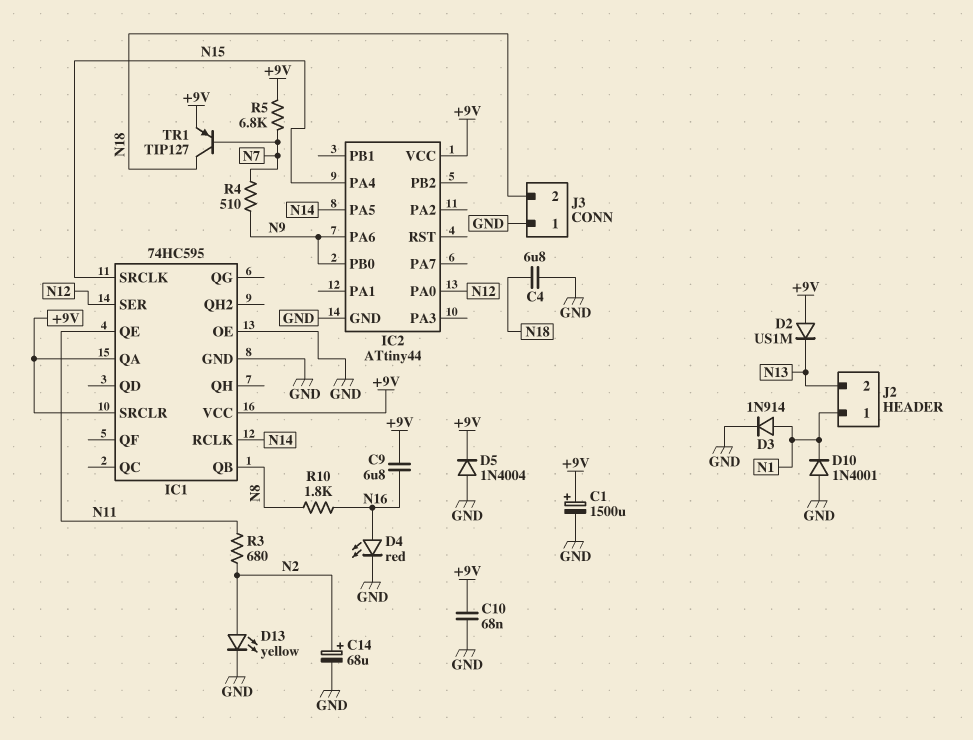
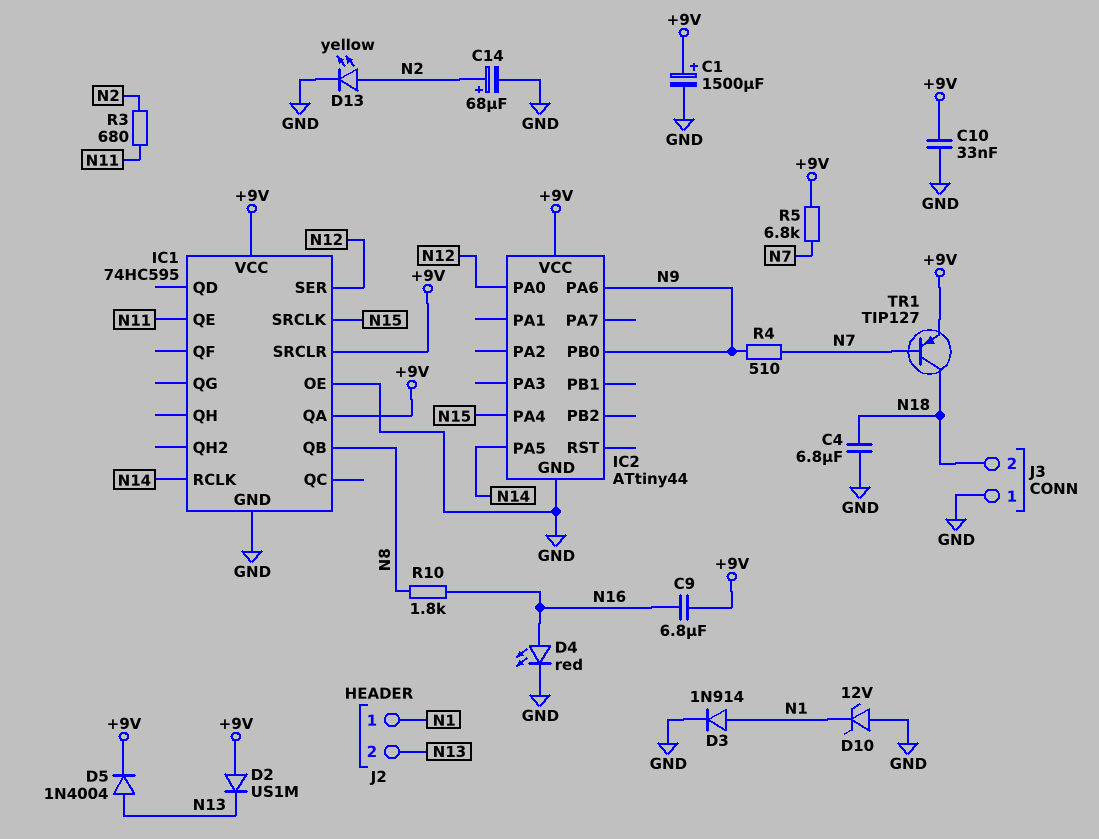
C10: 68nF (+9V, GND) -> 33nF (+9V, GND)
D5: diode 1N4004 (A GND, K +9V) -> diode 1N4004 (A N13, K +9V)
D10: diode 1N4001 (A GND, K N1) -> zener 12V (A GND, K N1)

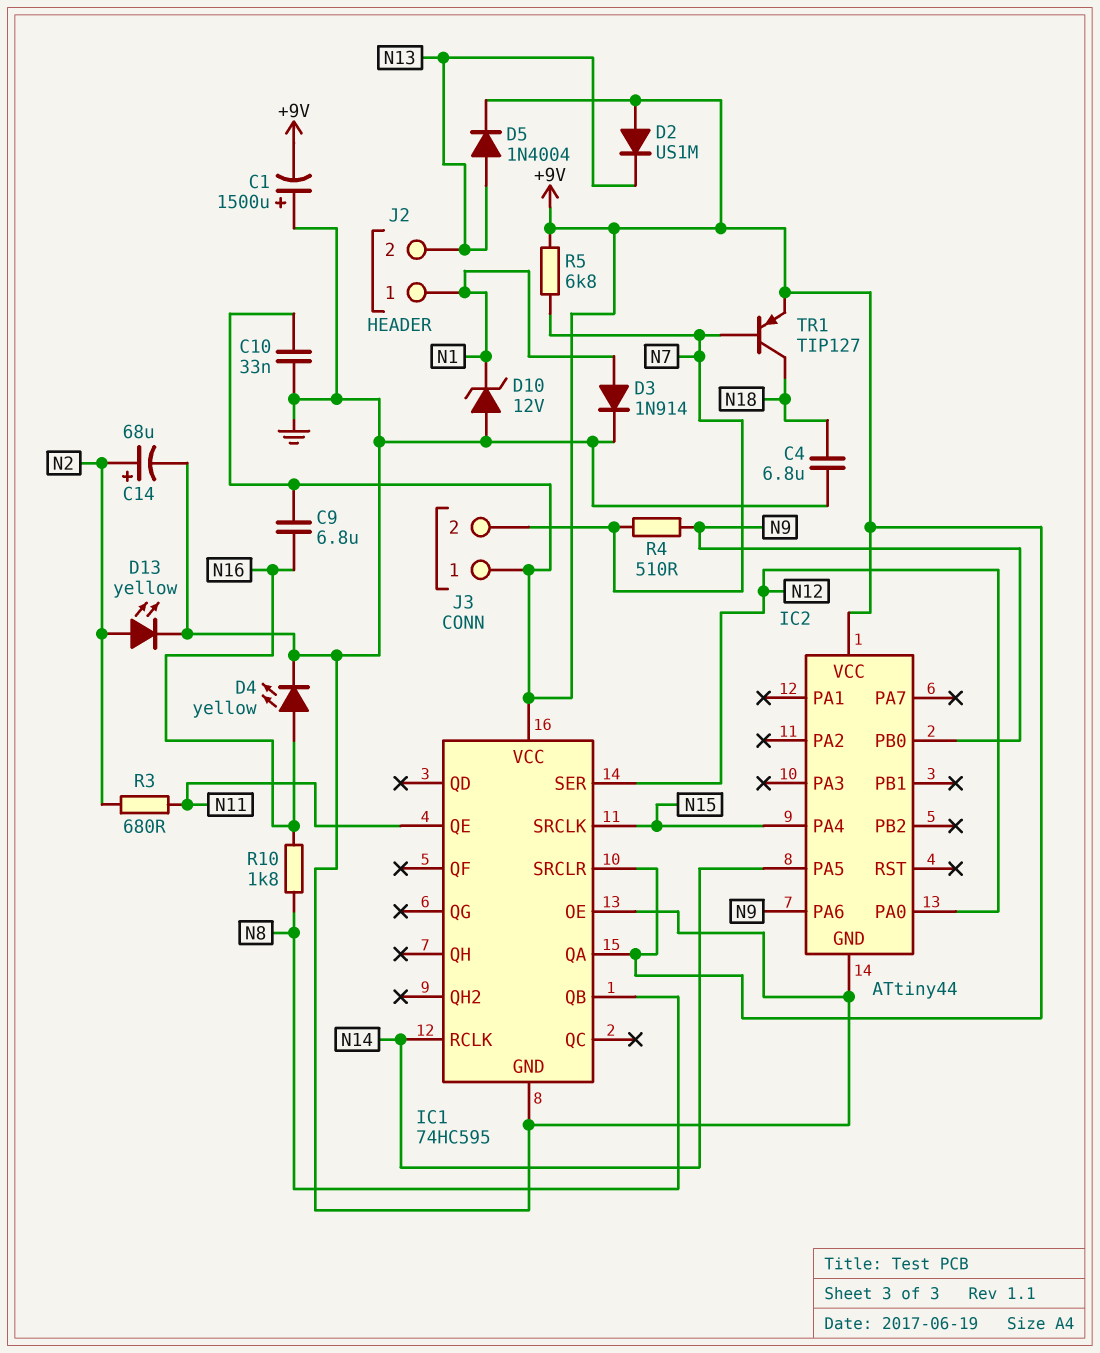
C1: 1500uF (plus +9V, minus GND) -> 1500uF (plus GND, minus +9V)
D4: LED red (A N16, K GND) -> LED yellow (A N16, K GND)
J3 pin 1: GND -> +9V
J3 pin 2: N18 -> N7

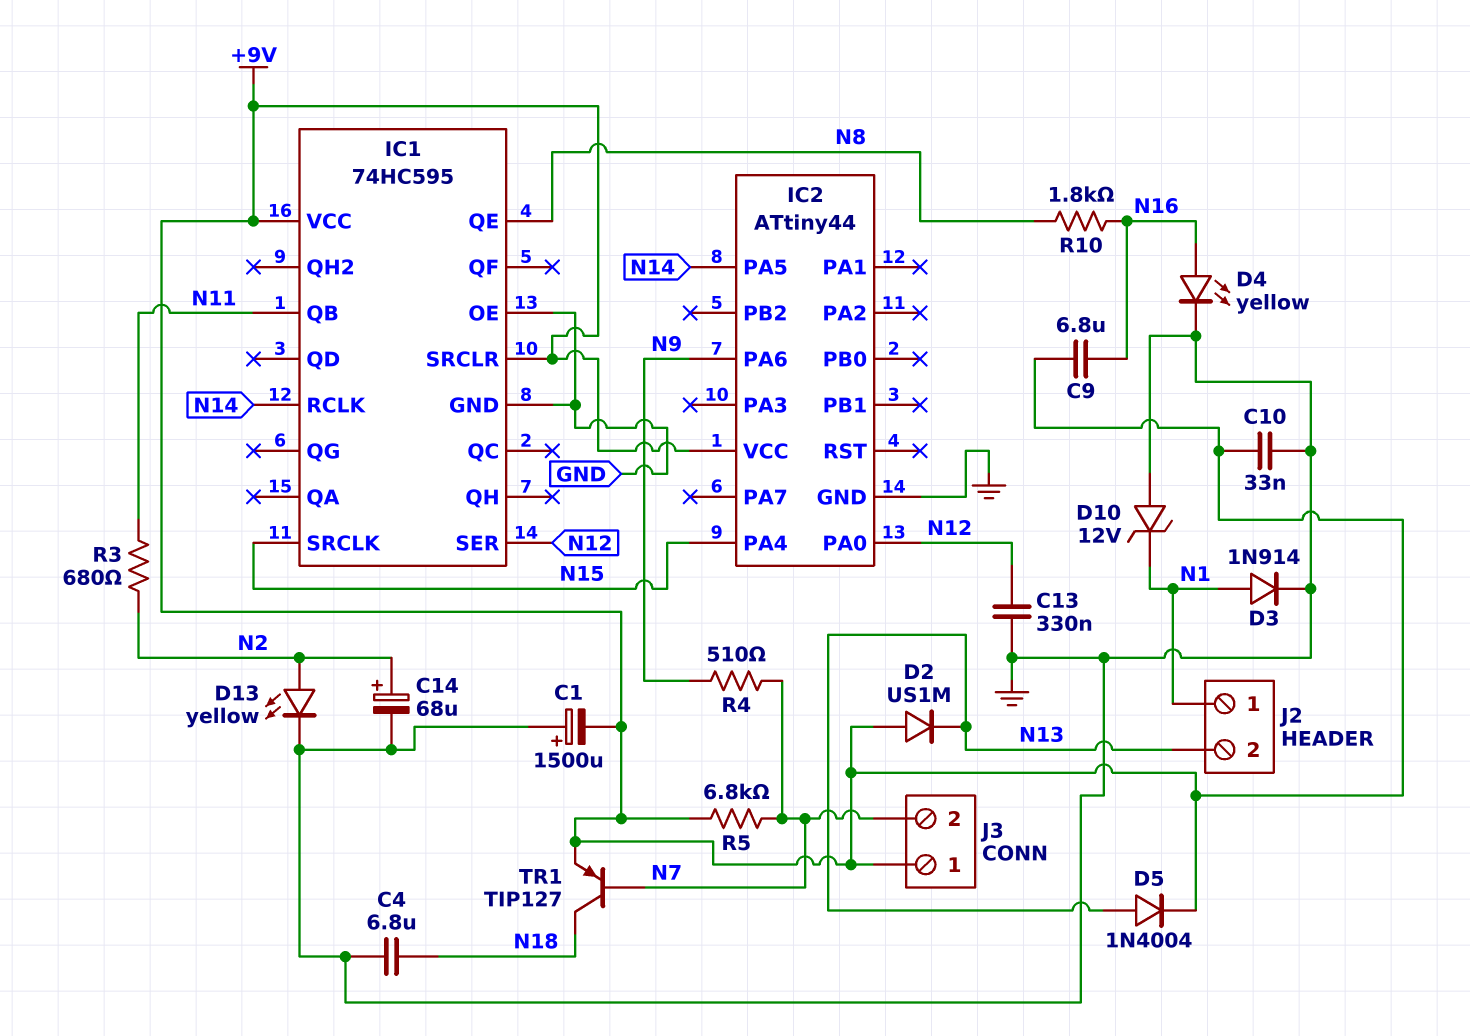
C13: none -> 330nF (GND, N12)
IC1 pin QA: +9V -> none
IC1 pin QB: N8 -> N11
IC1 pin QE: N11 -> N8
IC2 pin PB0: N9 -> none

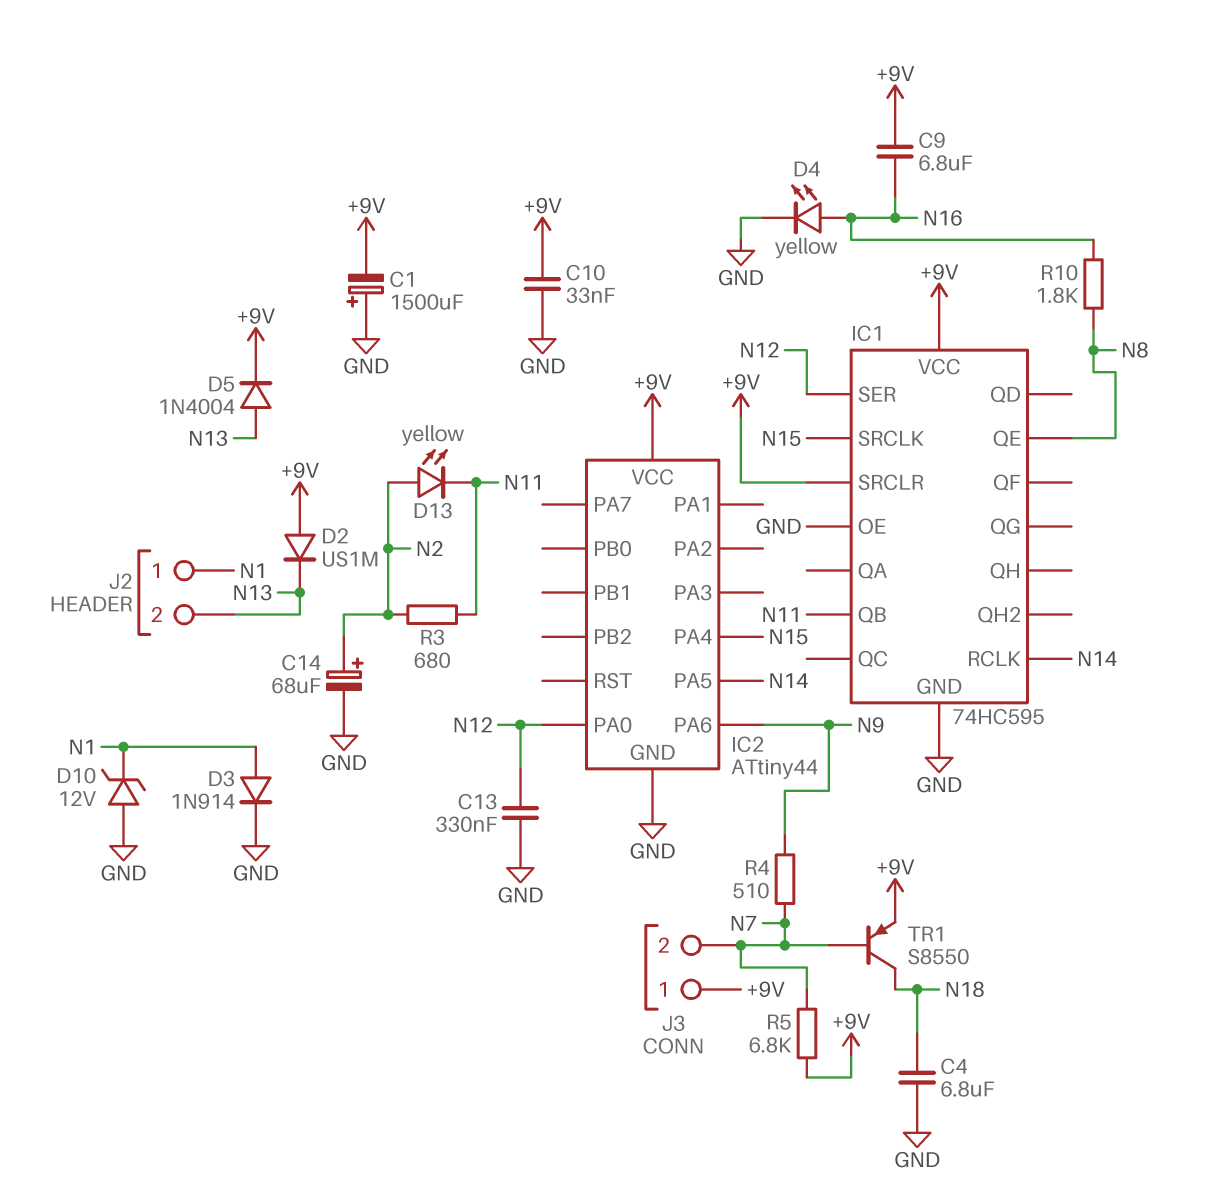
D13: LED yellow (A N2, K GND) -> LED yellow (A N2, K N11)
TR1: PNP TIP127 (B N7, C N18, E +9V) -> PNP S8550 (B N7, C N18, E +9V)

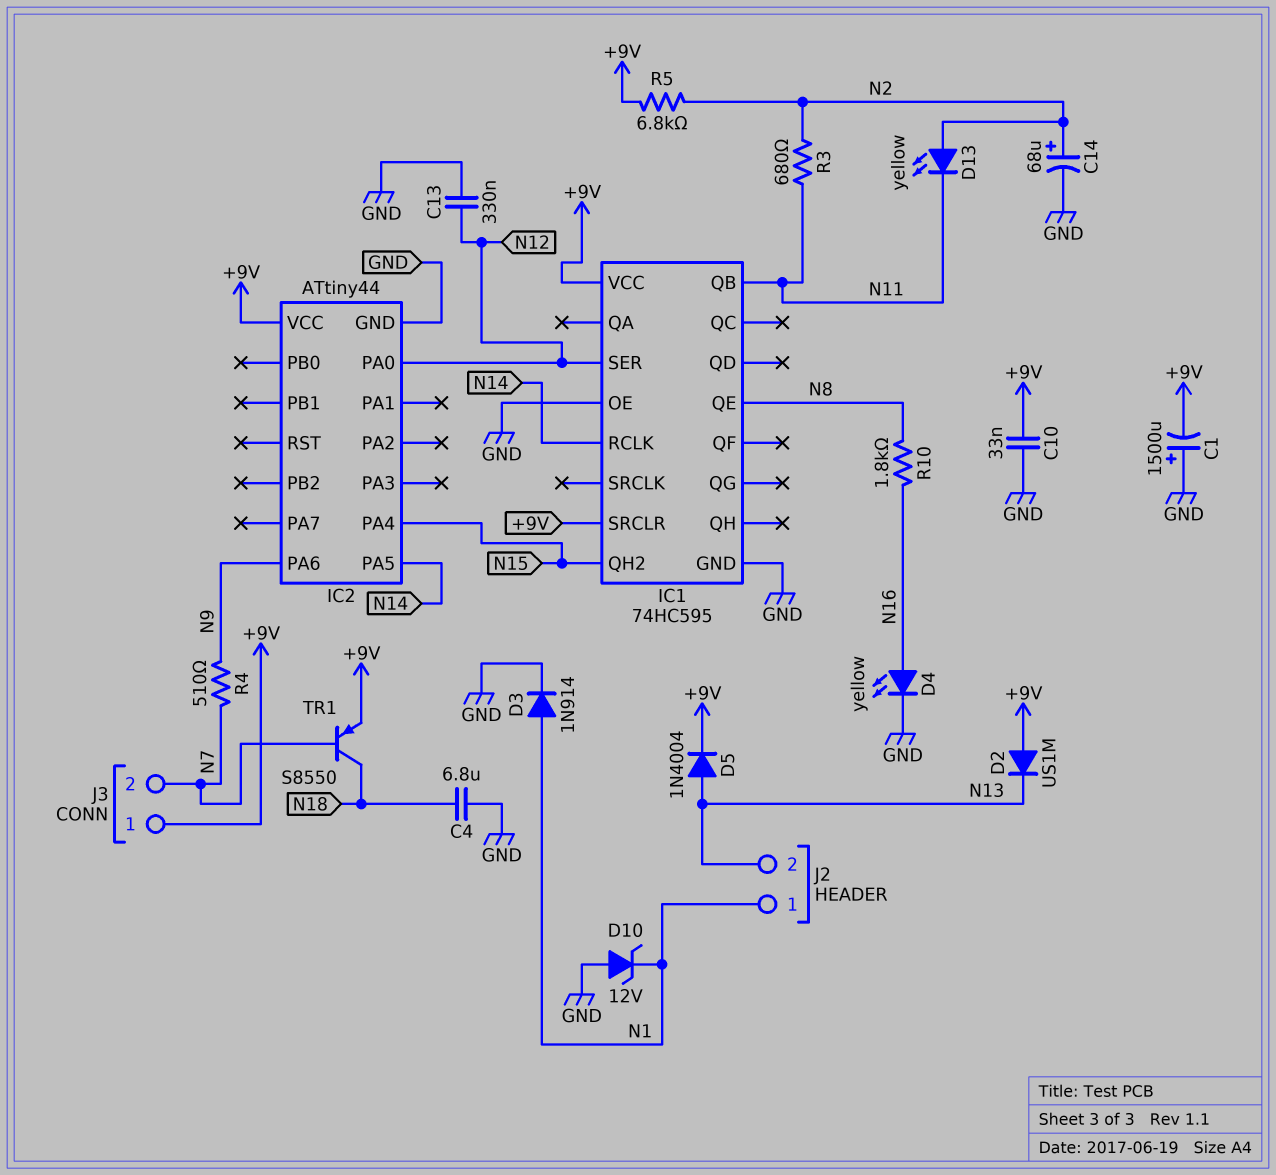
C9: 6.8uF (+9V, N16) -> none
IC1 pin QH2: none -> N15
IC1 pin SRCLK: N15 -> none
R5: 6.8k (+9V, N7) -> 6.8k (+9V, N2)

